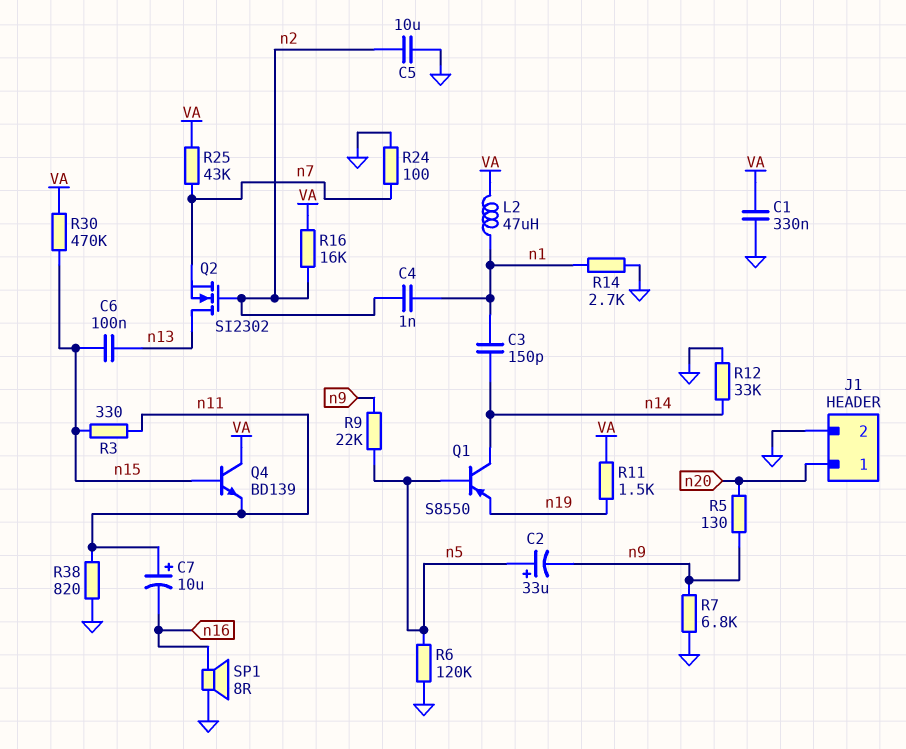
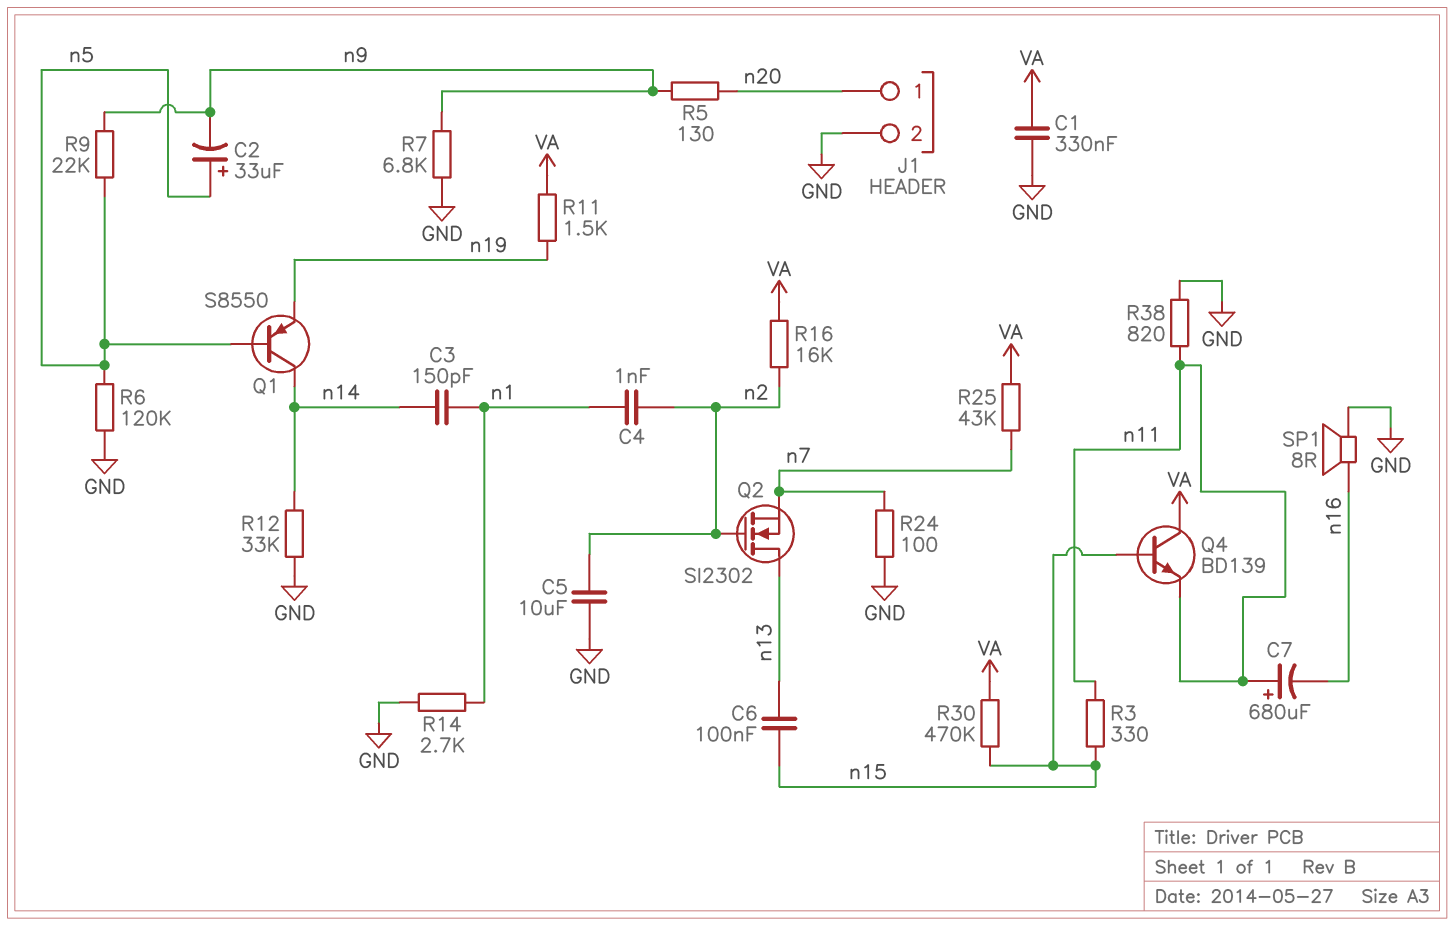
C7: 10uF (plus n11, minus n16) -> 680uF (plus n11, minus n16)
L2: 47uH (VA, n1) -> none

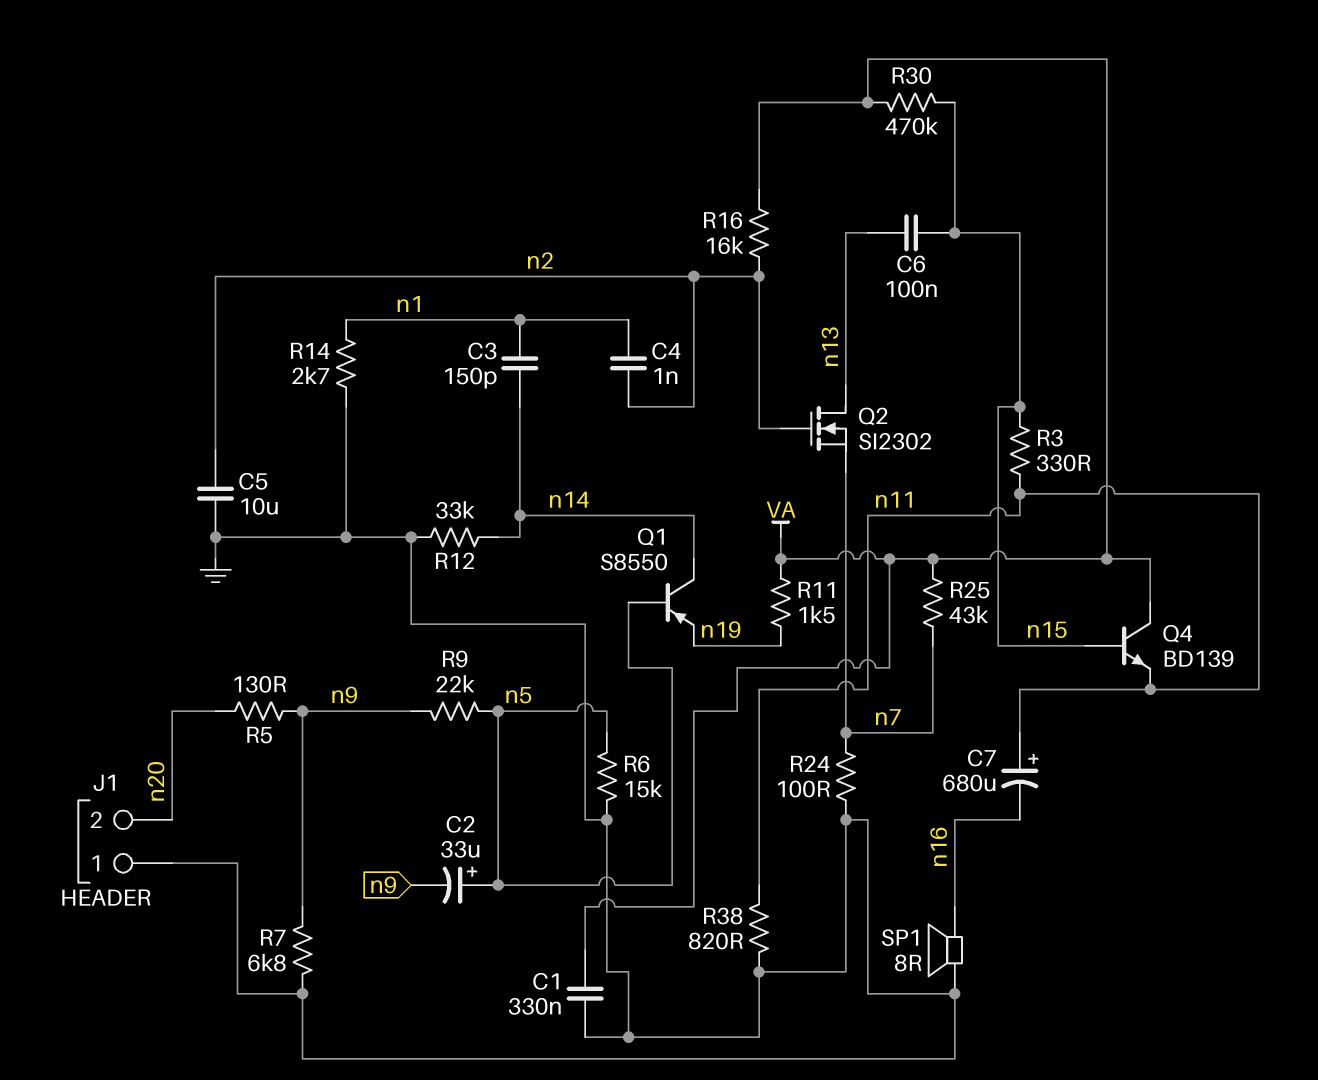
J1 pin 1: n20 -> GND
J1 pin 2: GND -> n20
R6: 120k (GND, n5) -> 15k (GND, n5)

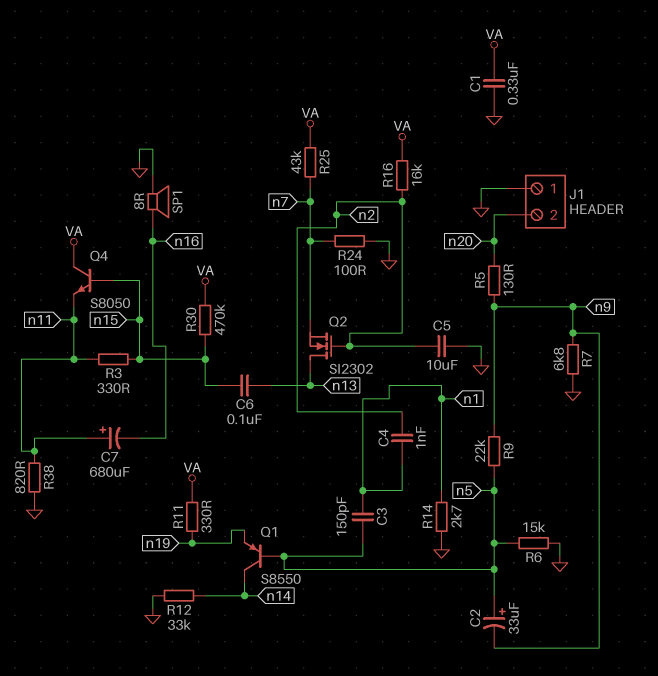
C3: 150pF (n1, n14) -> 150pF (n1, n5)
Q4: NPN BD139 (B n15, C VA, E n11) -> NPN S8050 (B n15, C VA, E n11)
R11: 1.5k (VA, n19) -> 330 (VA, n19)

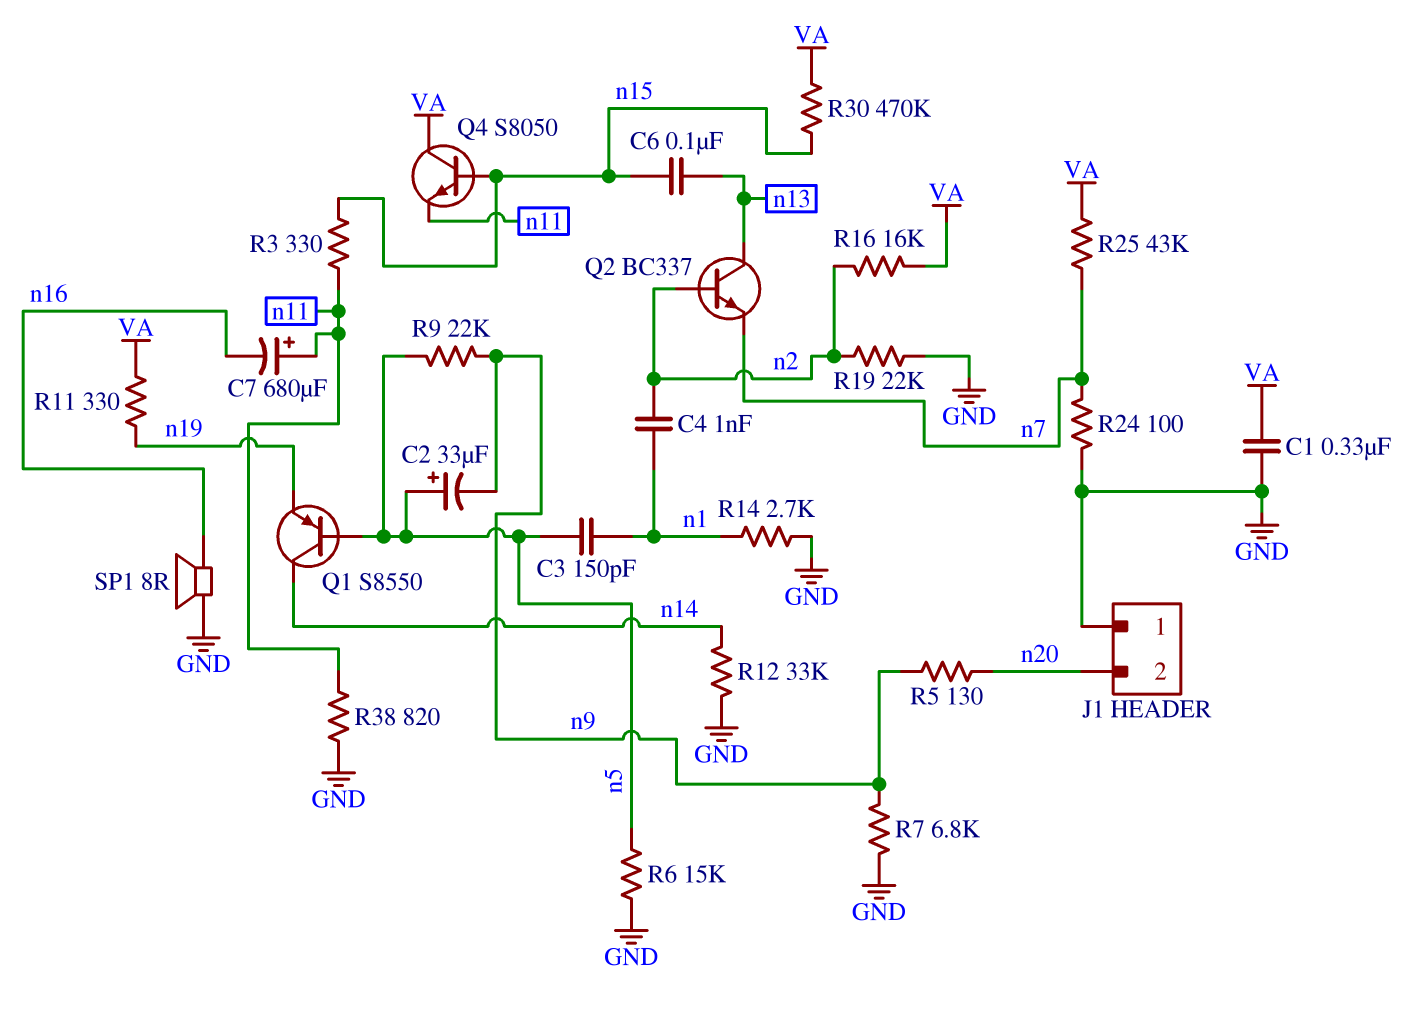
C5: 10uF (GND, n2) -> none
Q2: NMOS SI2302 (G n2, D n13, S n7) -> NPN BC337 (B n2, C n13, E n7)
R19: none -> 22k (GND, n2)

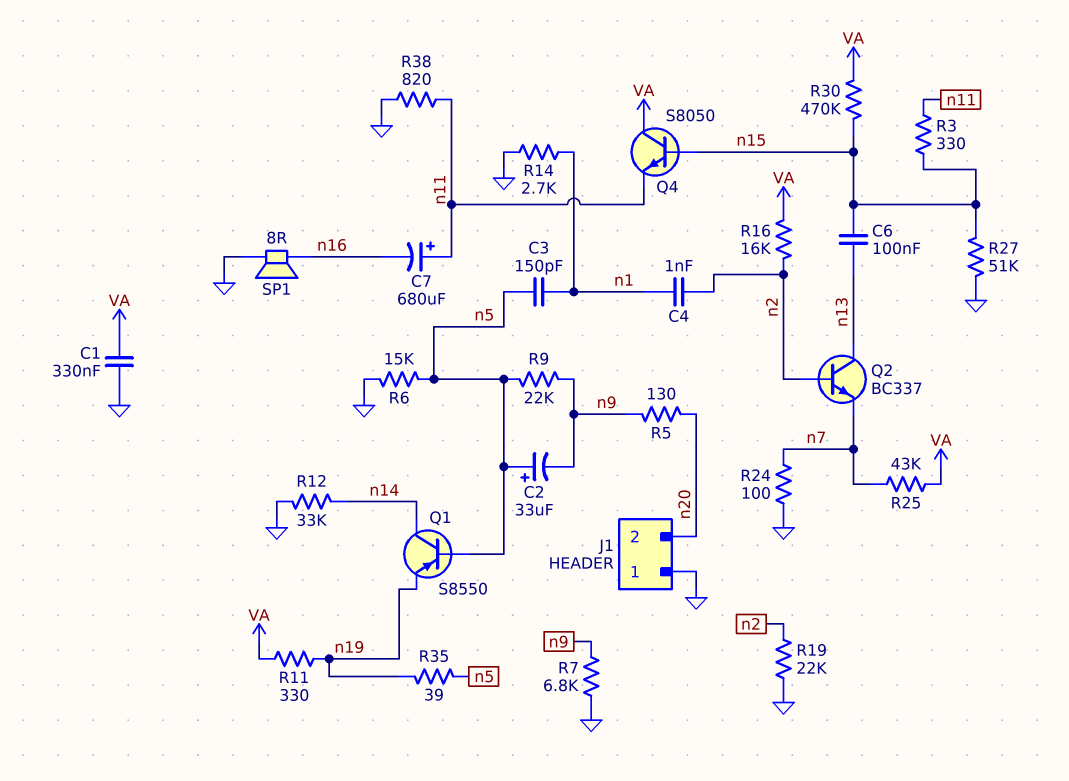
R27: none -> 51k (GND, n15)
R35: none -> 39 (n5, n19)

